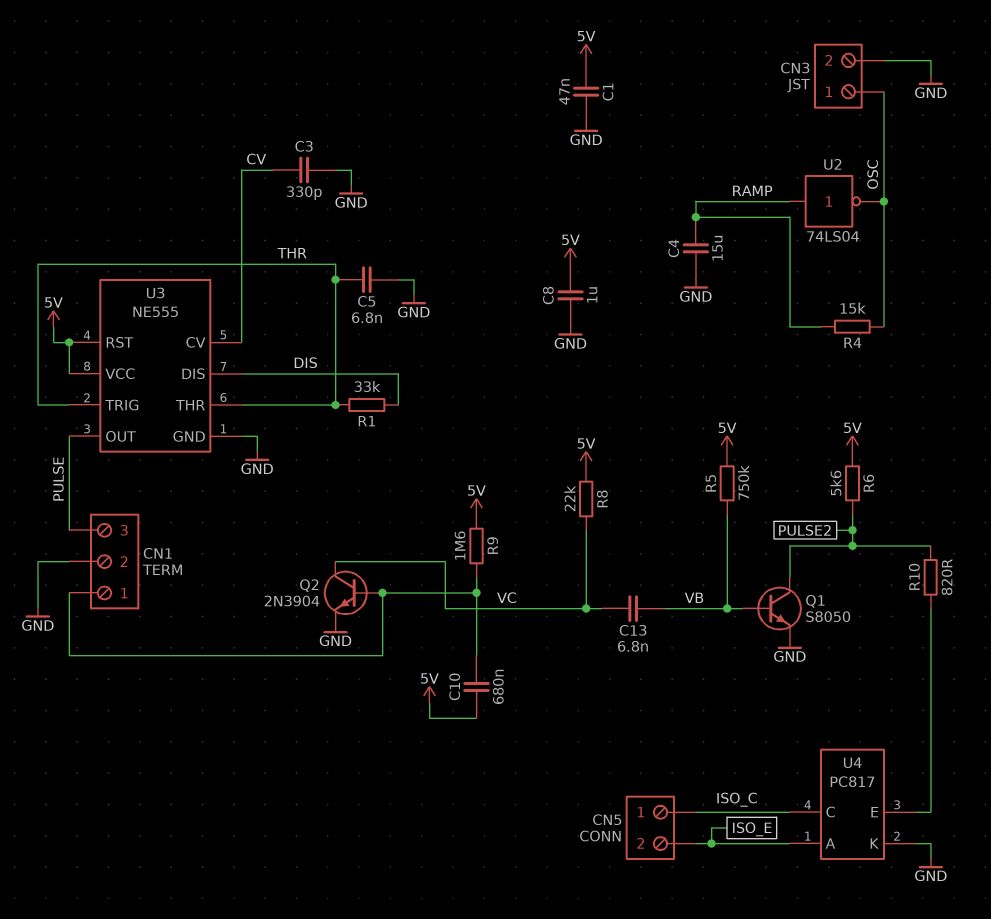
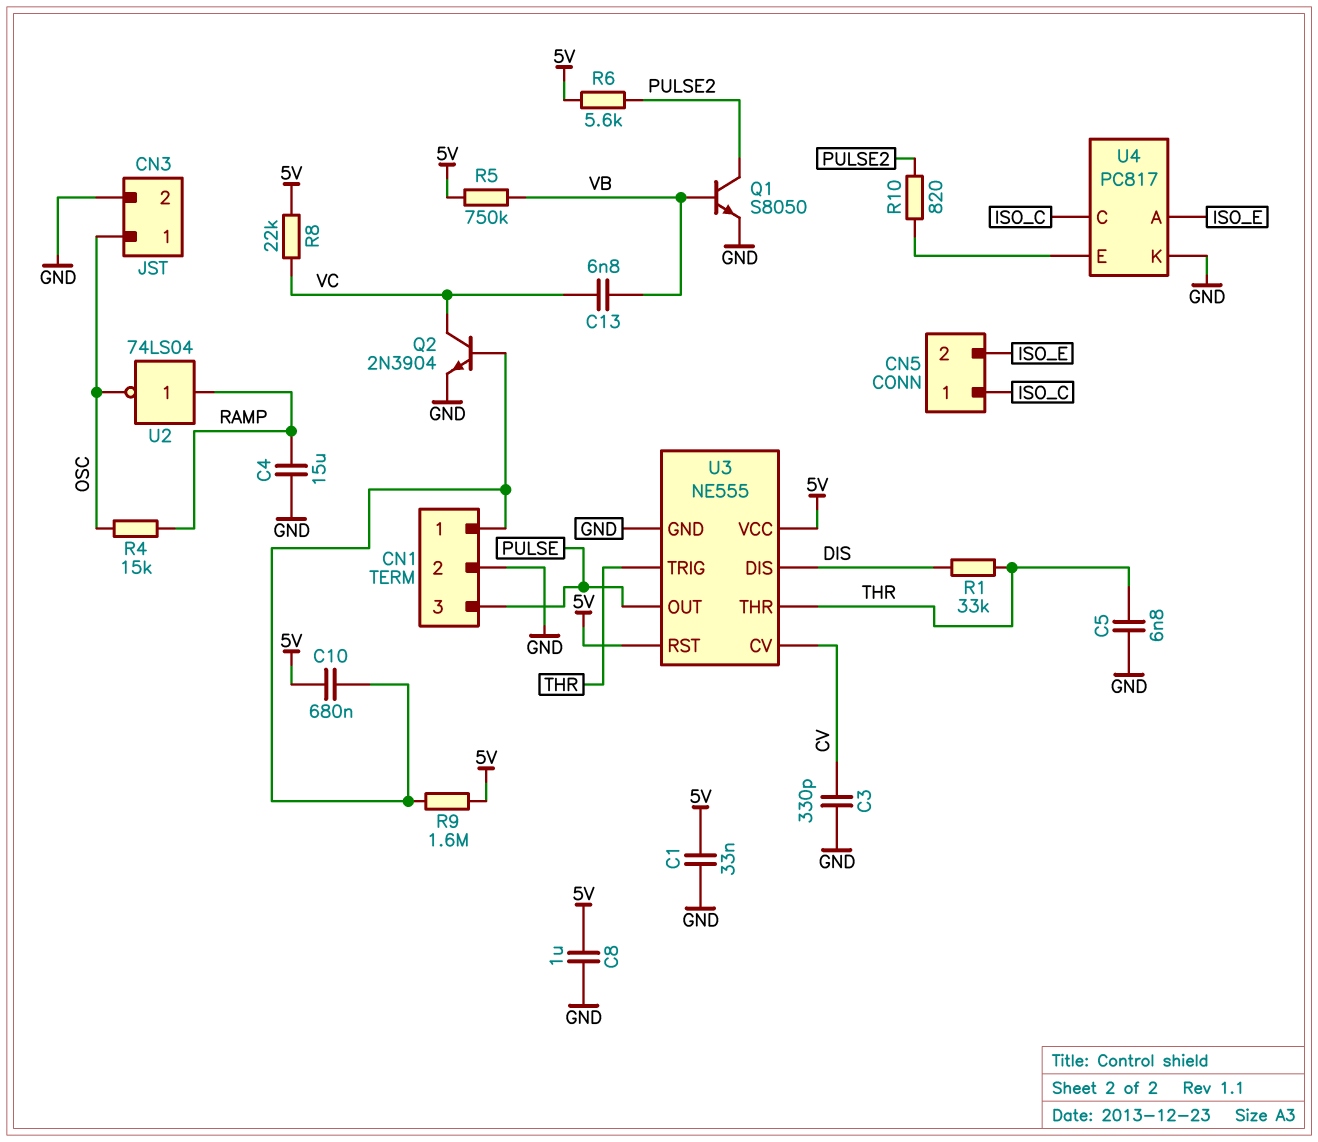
C1: 47nF (5V, GND) -> 33nF (5V, GND)

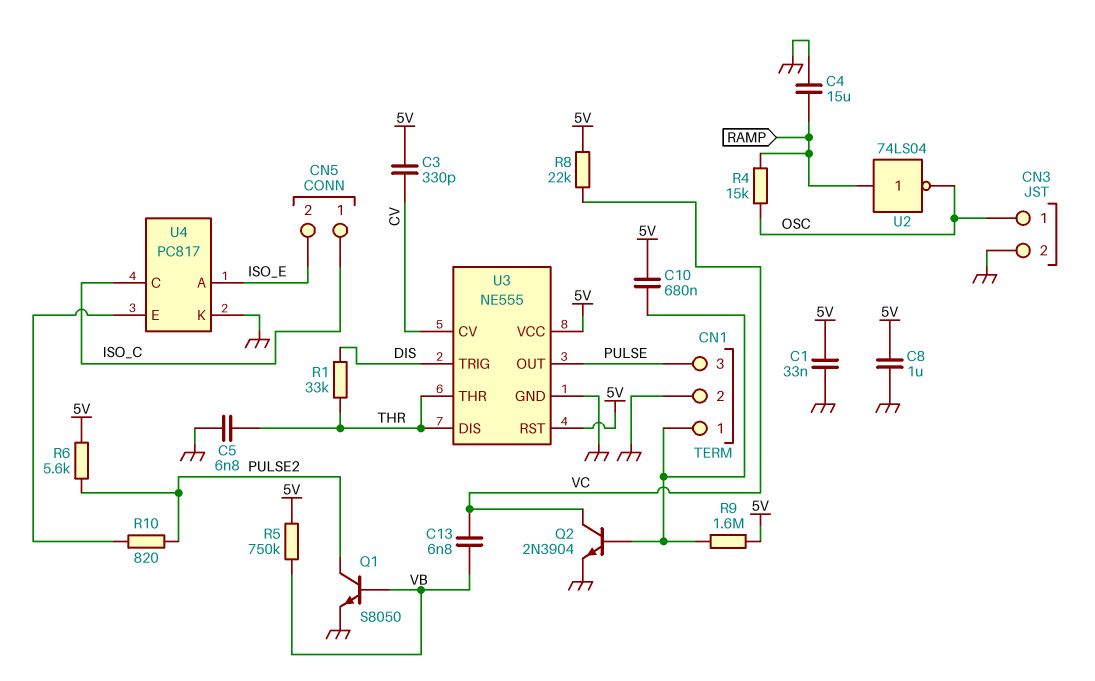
C3: 330pF (CV, GND) -> 330pF (5V, CV)
U3 pin DIS: DIS -> THR
U3 pin TRIG: THR -> DIS

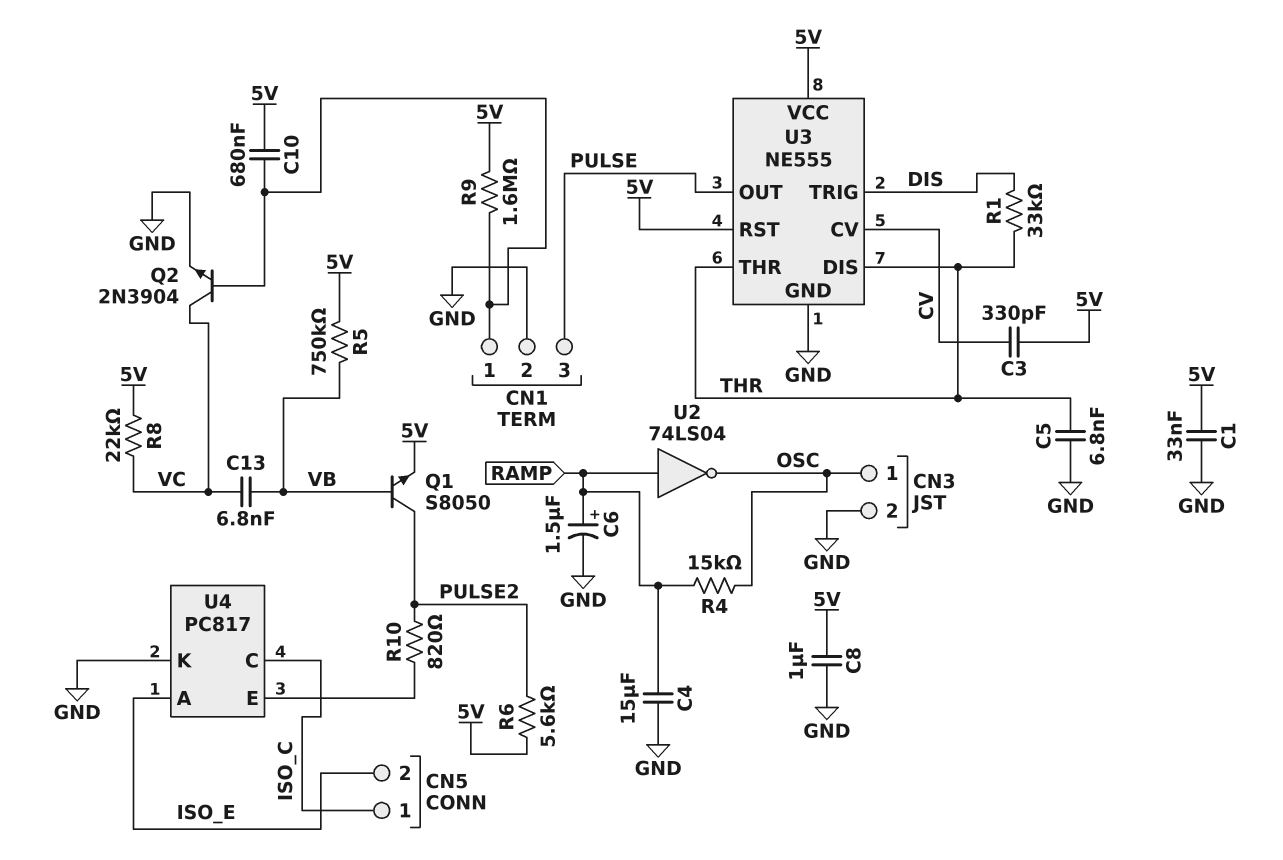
C6: none -> 1.5uF (plus RAMP, minus GND)
Q1: NPN S8050 (B VB, C PULSE2, E GND) -> NPN S8050 (B VB, C PULSE2, E 5V)

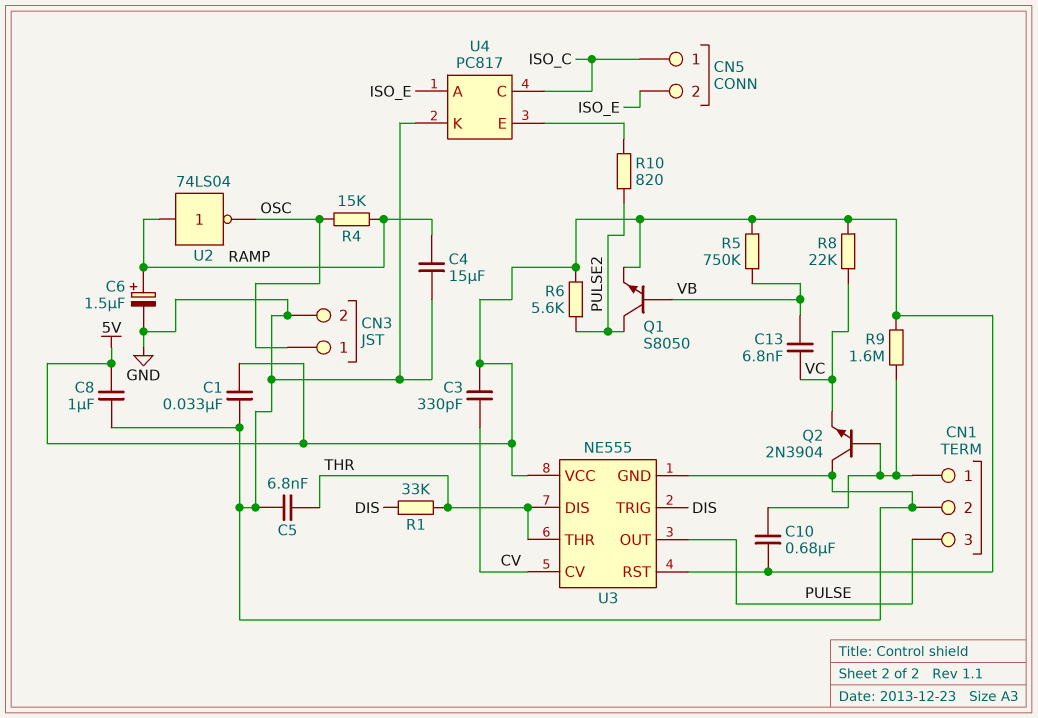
Q2: NPN 2N3904 (B CN1/1, C VC, E GND) -> NPN 2N3904 (B CN1/1, C GND, E VC)

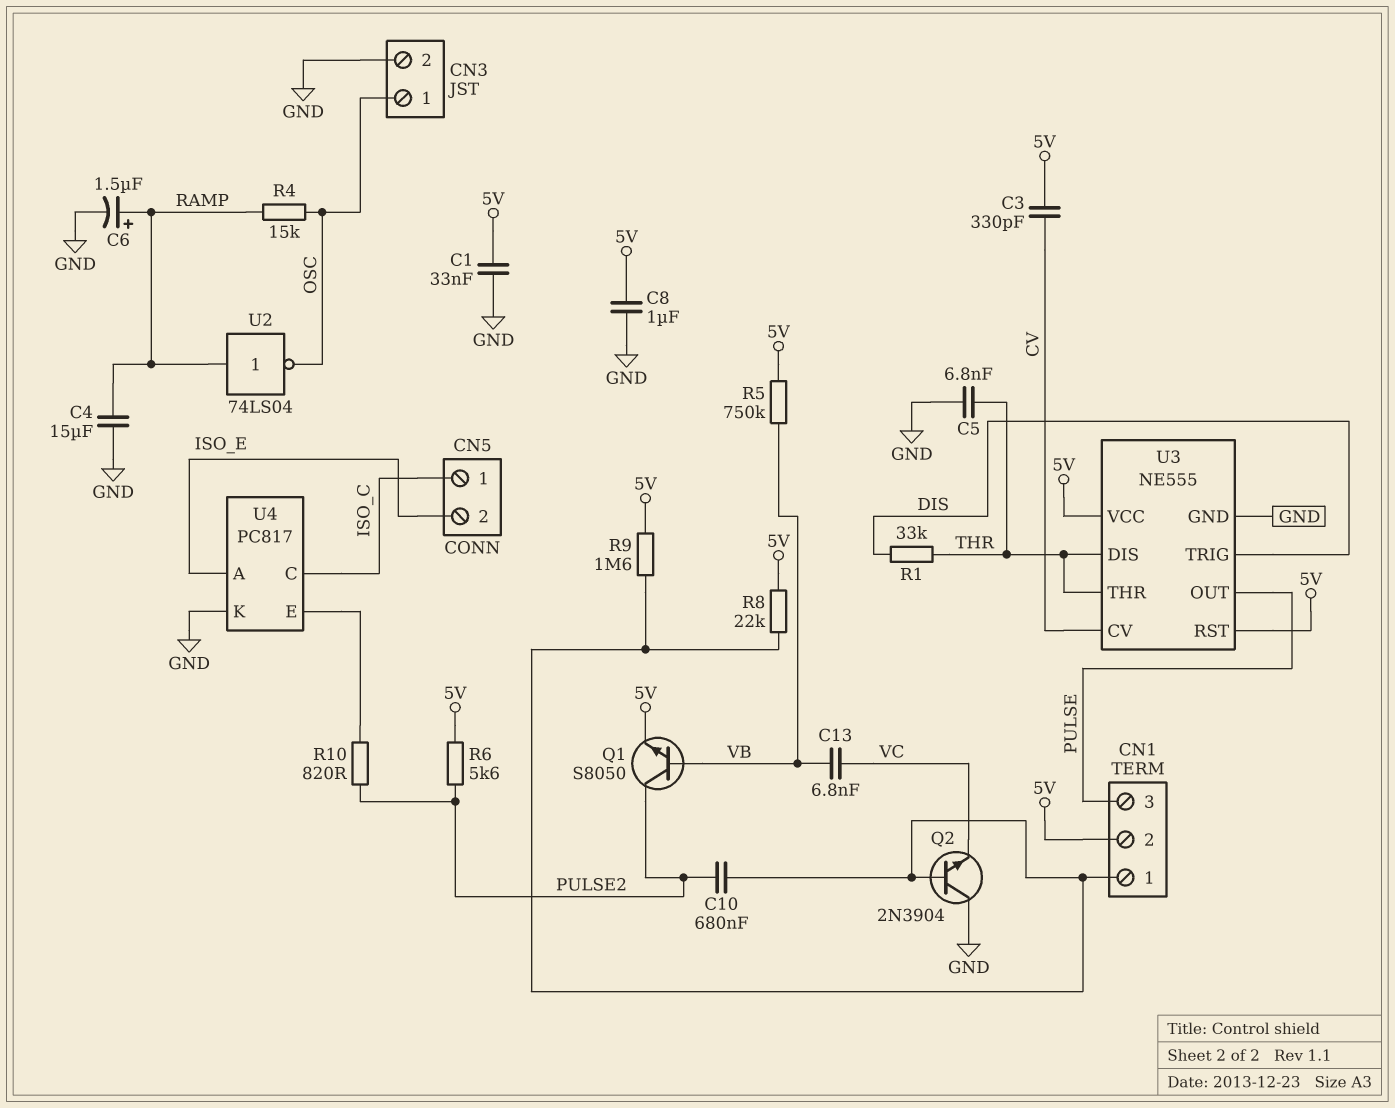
C10: 680nF (5V, CN1/1) -> 680nF (CN1/1, PULSE2)
CN1 pin 2: GND -> 5V
R8: 22k (5V, VC) -> 22k (5V, CN1/1)

